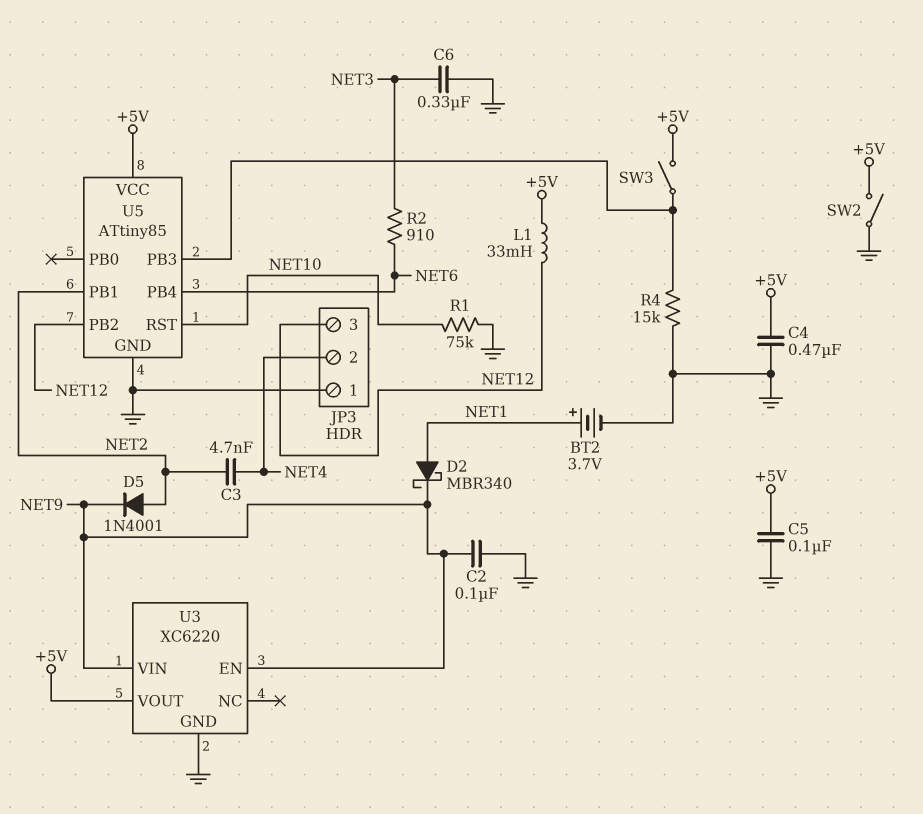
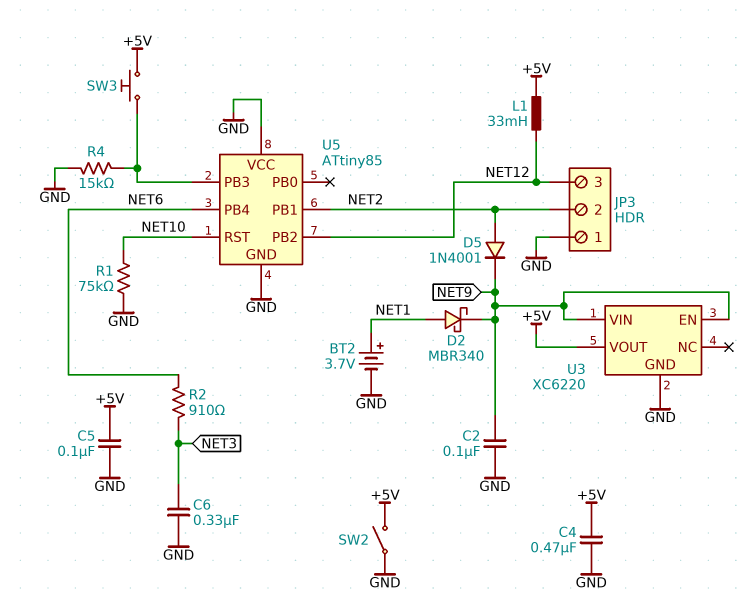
C3: 4.7nF (NET2, NET4) -> none
JP3 pin 2: NET4 -> NET2
SW3: switch (+5V, U5/PB3) -> button (+5V, U5/PB3)
U5 pin VCC: +5V -> GND

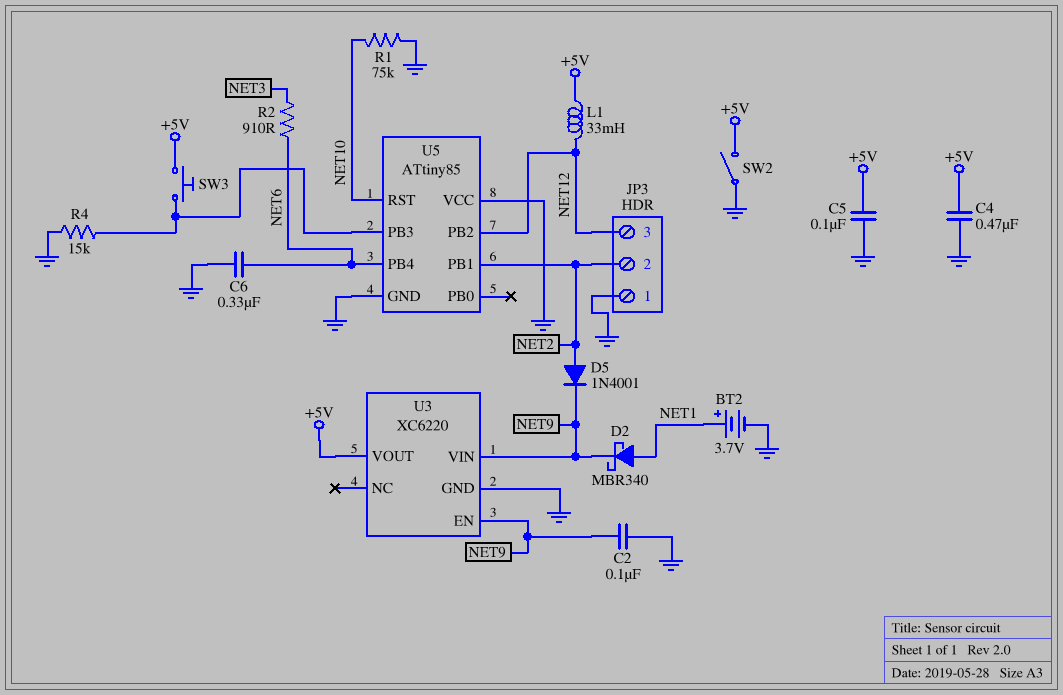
C6: 330nF (GND, NET3) -> 330nF (GND, NET6)

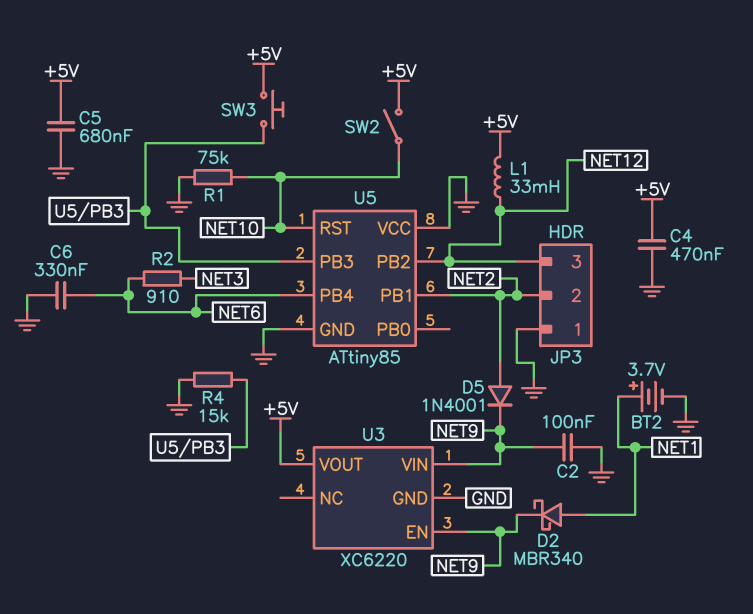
C5: 100nF (+5V, GND) -> 680nF (+5V, GND)
SW2: switch (+5V, GND) -> switch (+5V, NET10)

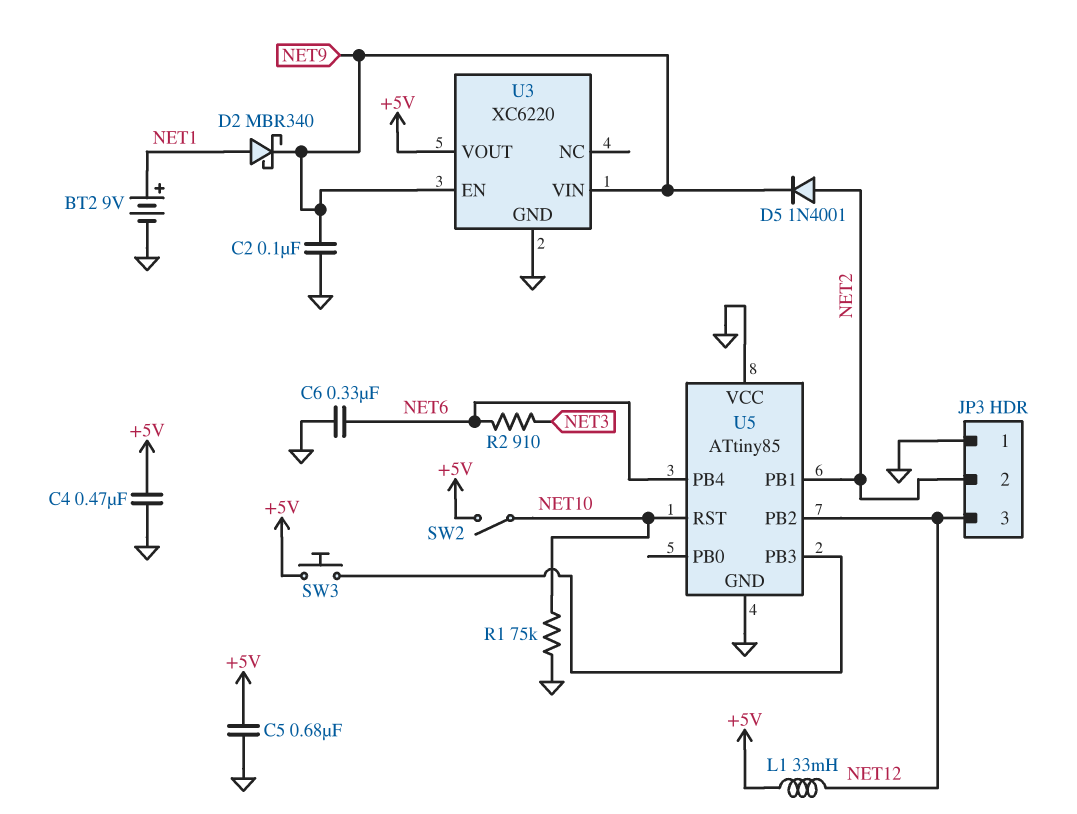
BT2: 3.7V (plus NET1, minus GND) -> 9V (plus NET1, minus GND)
R4: 15k (GND, U5/PB3) -> none

